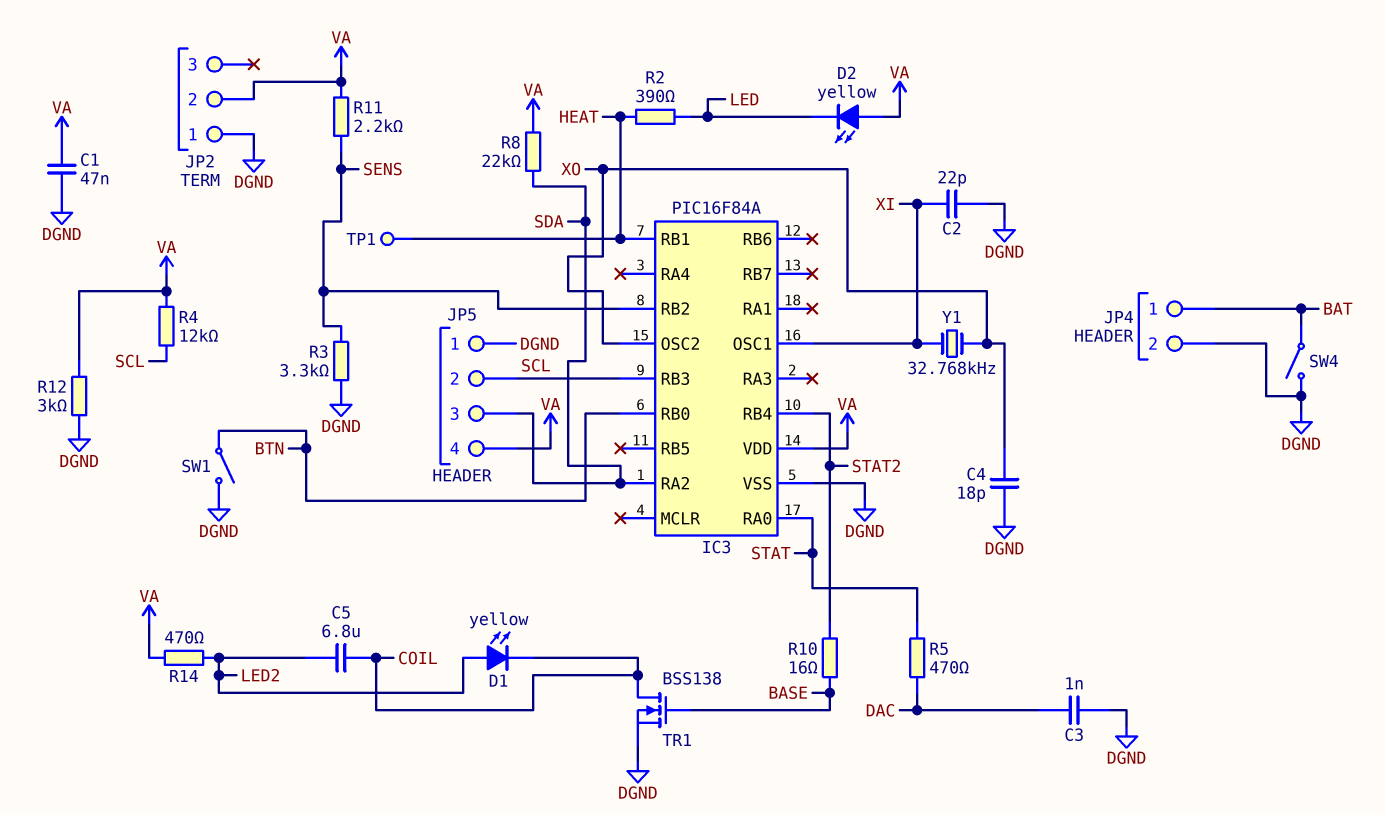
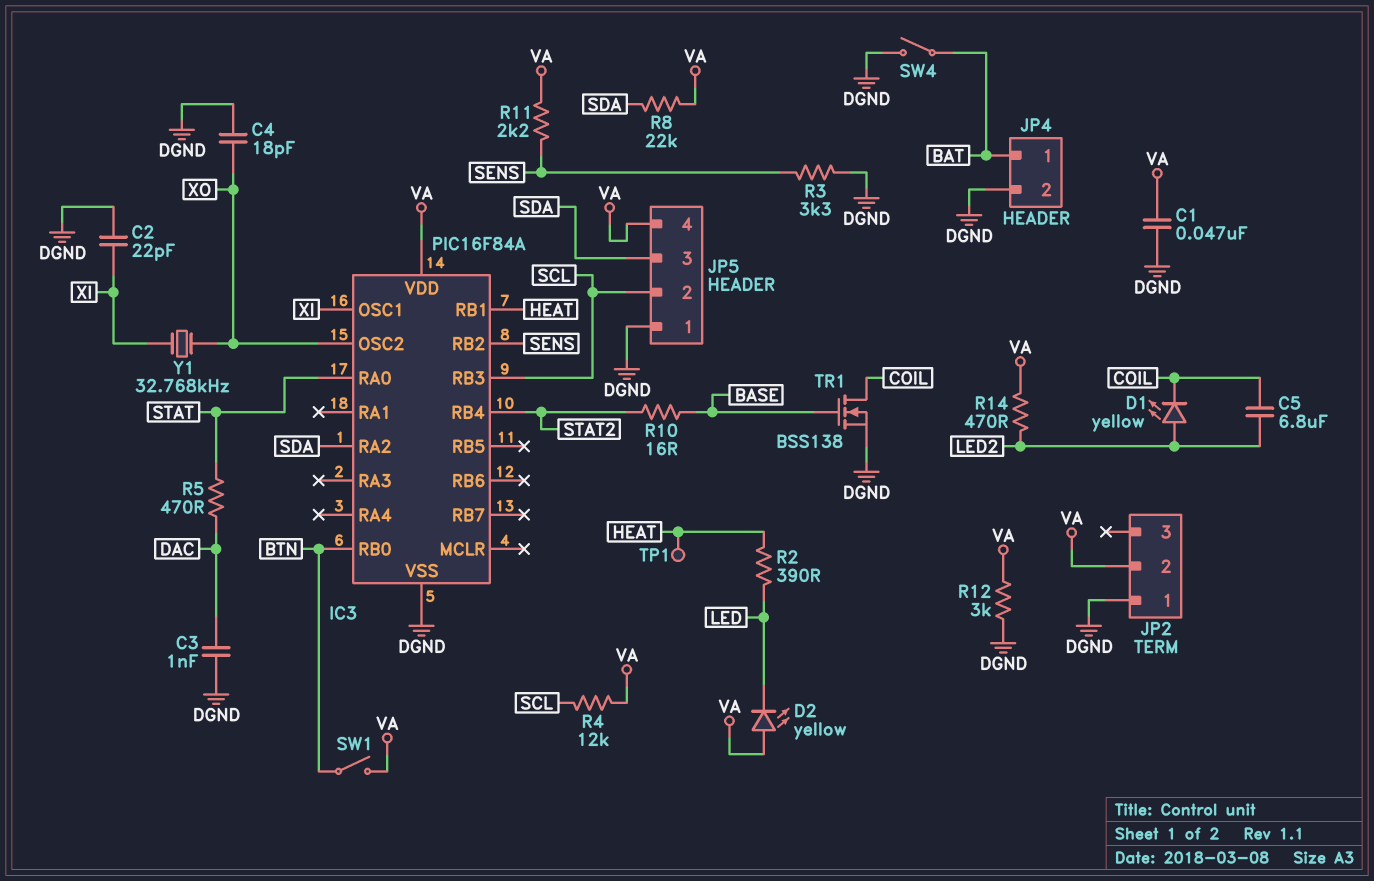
SW1: switch (BTN, DGND) -> switch (BTN, VA)

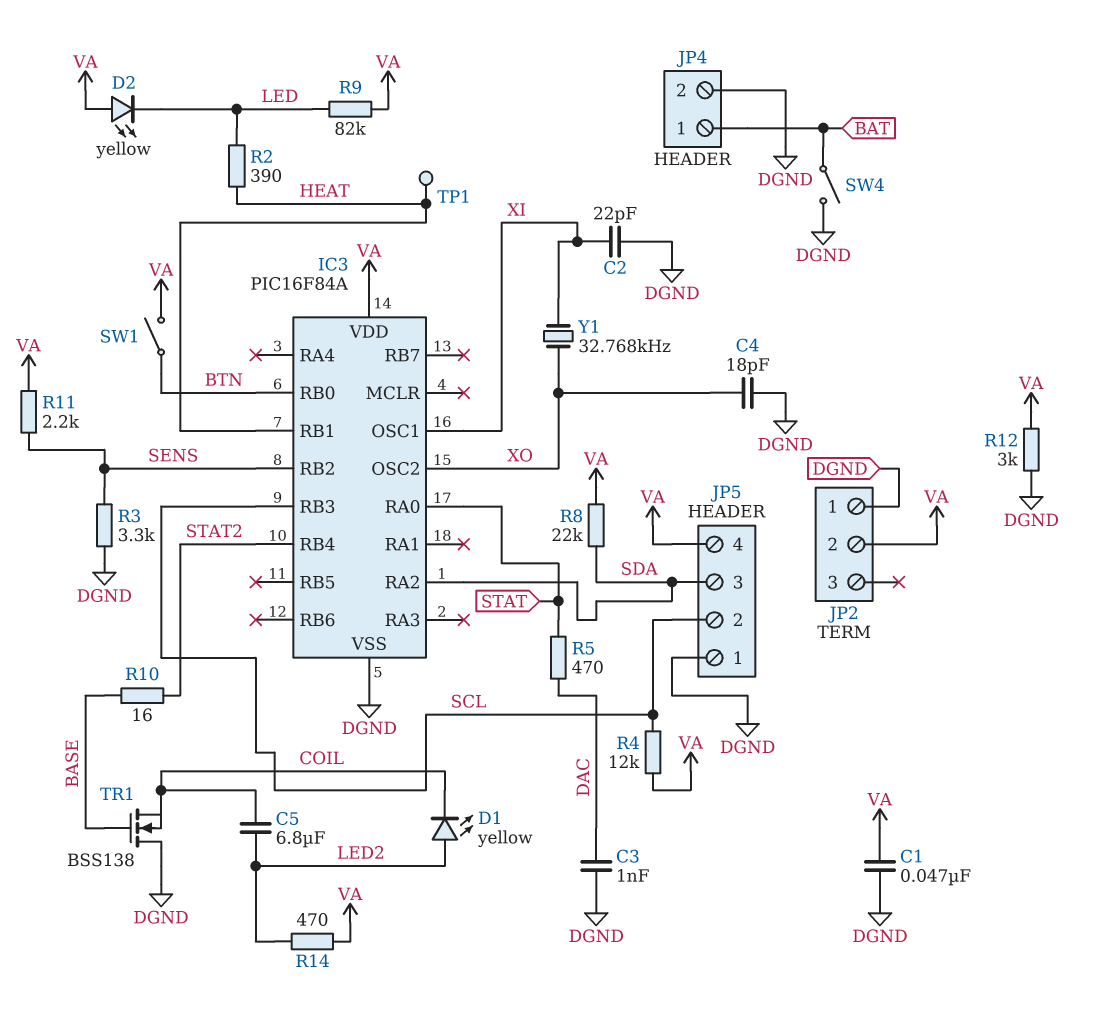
R9: none -> 82k (LED, VA)
TR1: NMOS BSS138 (G BASE, D COIL, S DGND) -> NMOS BSS138 (G BASE, D DGND, S COIL)

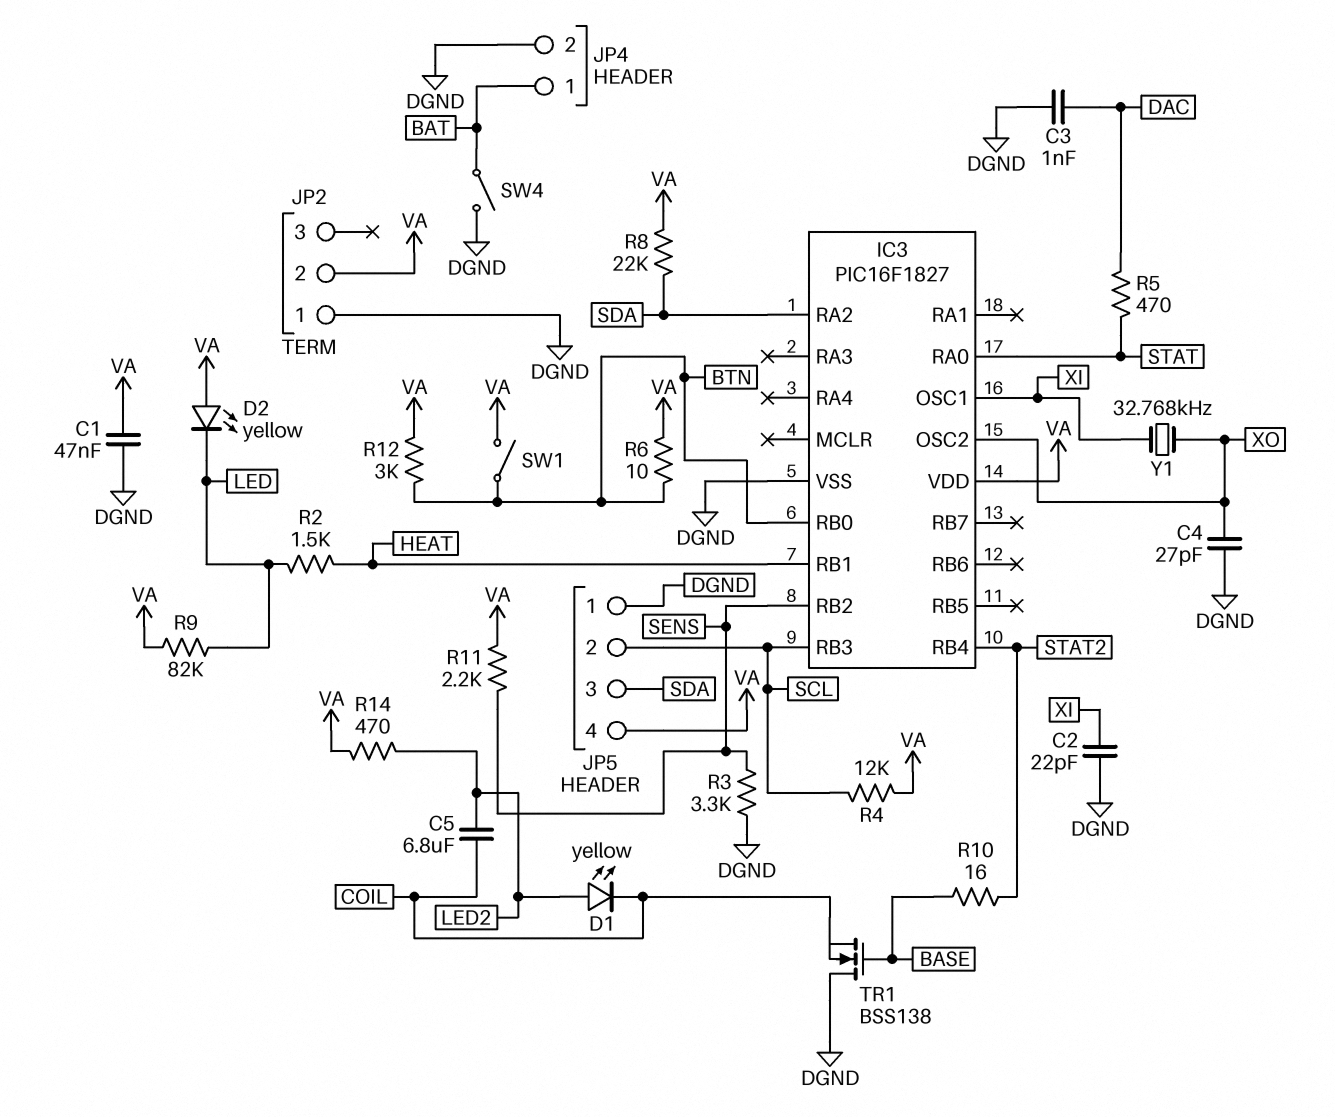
C4: 18pF (DGND, XO) -> 27pF (DGND, XO)
IC3: PIC16F84A -> PIC16F1827
R2: 390 (HEAT, LED) -> 1.5k (HEAT, LED)
R6: none -> 10 (BTN, VA)
R12: 3k (DGND, VA) -> 3k (BTN, VA)
TP1: test point (HEAT) -> none

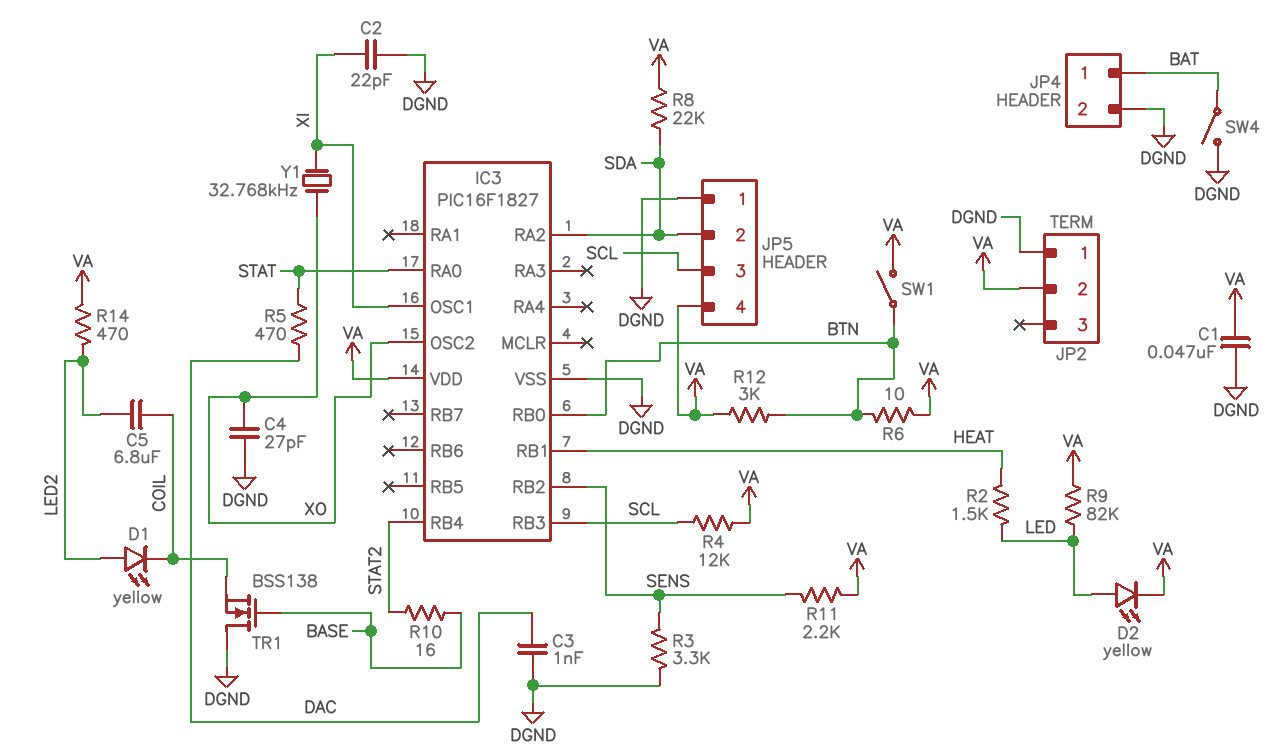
D2: LED yellow (A VA, K LED) -> LED yellow (A LED, K VA)
JP5 pin 2: SCL -> SDA
JP5 pin 3: SDA -> SCL

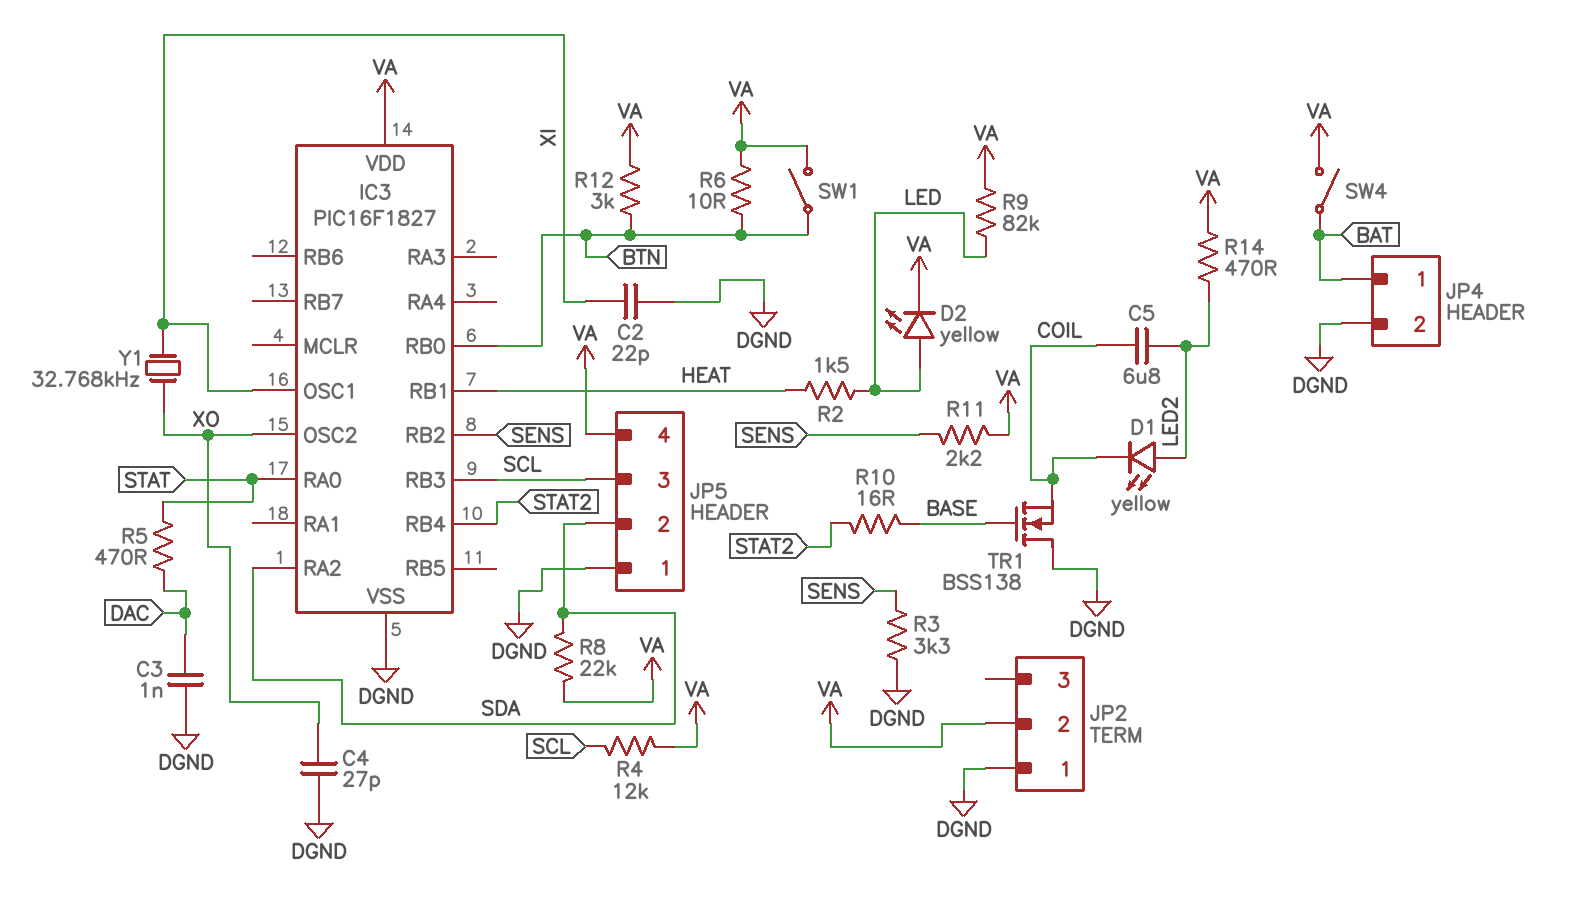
C1: 47nF (DGND, VA) -> none
SW4: switch (BAT, DGND) -> switch (BAT, VA)

